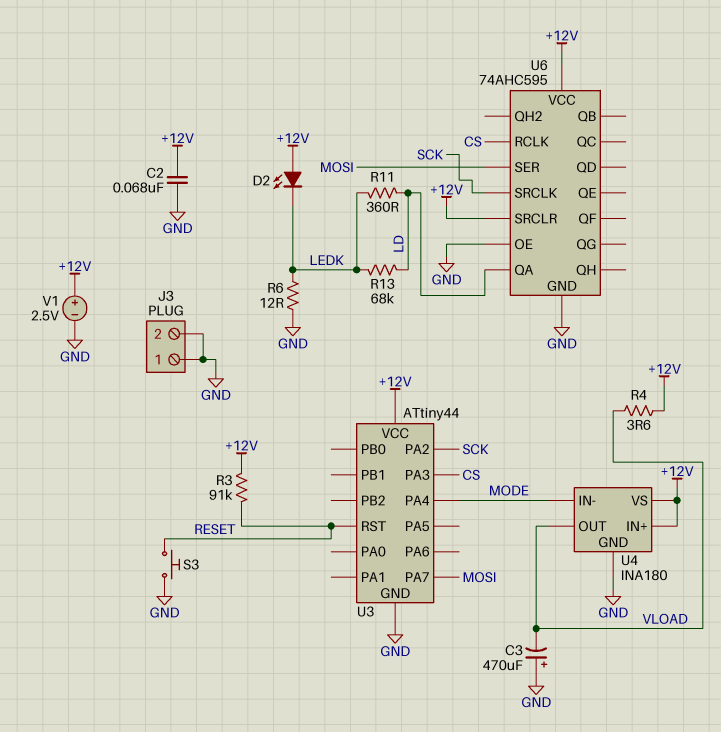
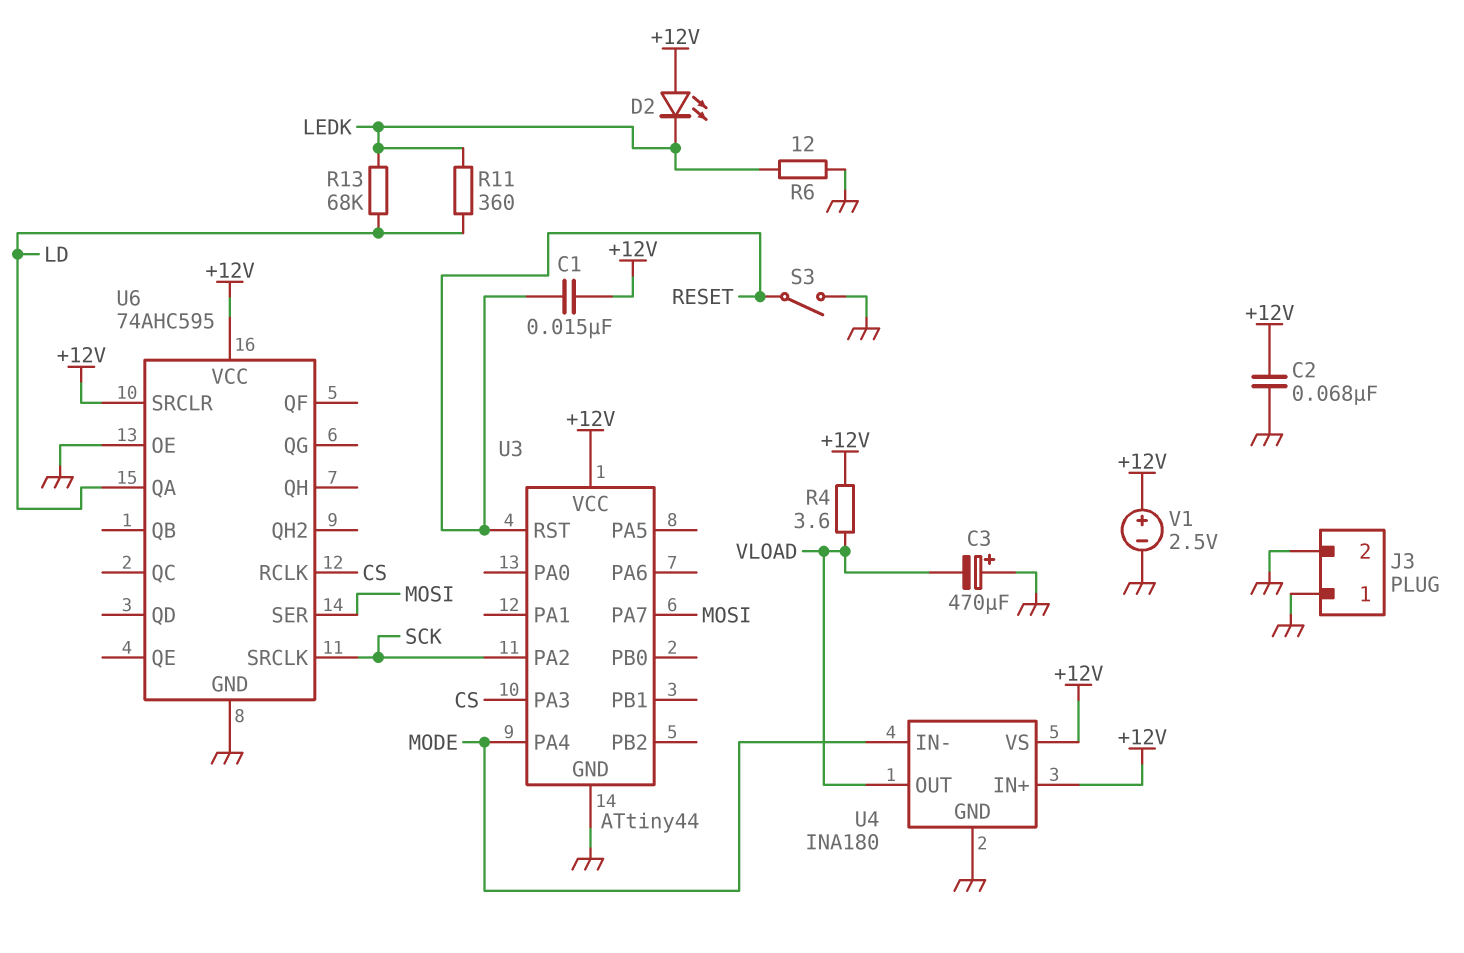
C1: none -> 15nF (+12V, RESET)
R3: 91k (+12V, RESET) -> none
S3: button (GND, RESET) -> switch (GND, RESET)

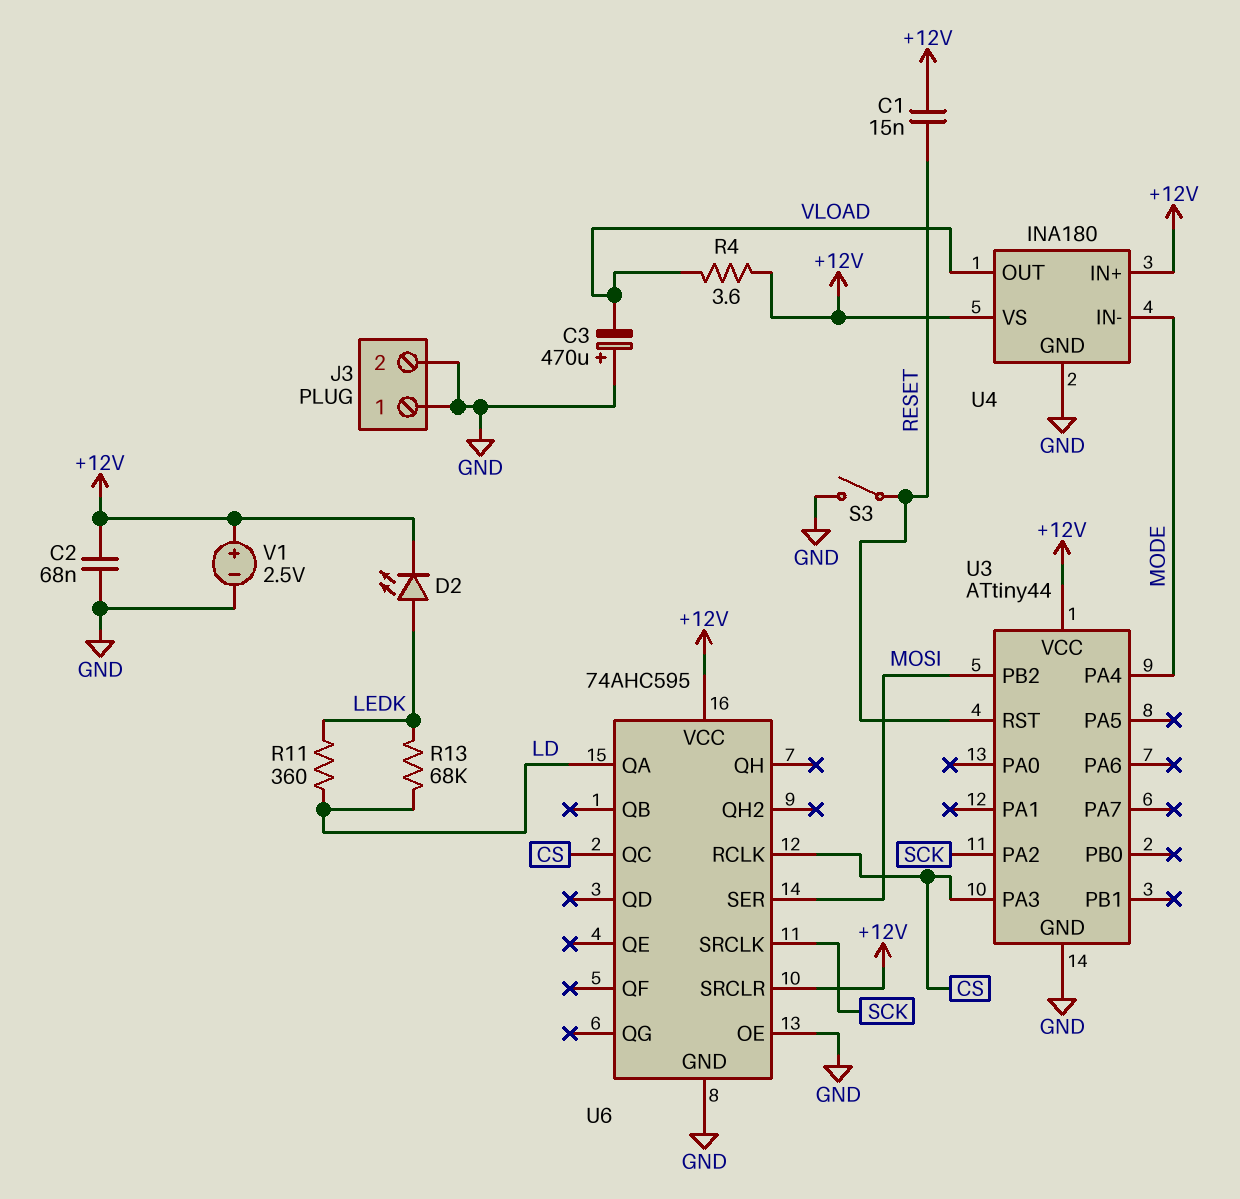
D2: LED (A +12V, K LEDK) -> LED (A LEDK, K +12V)
R6: 12 (GND, LEDK) -> none
U3 pin PA7: MOSI -> none
U3 pin PB2: none -> MOSI
U6 pin QC: none -> CS

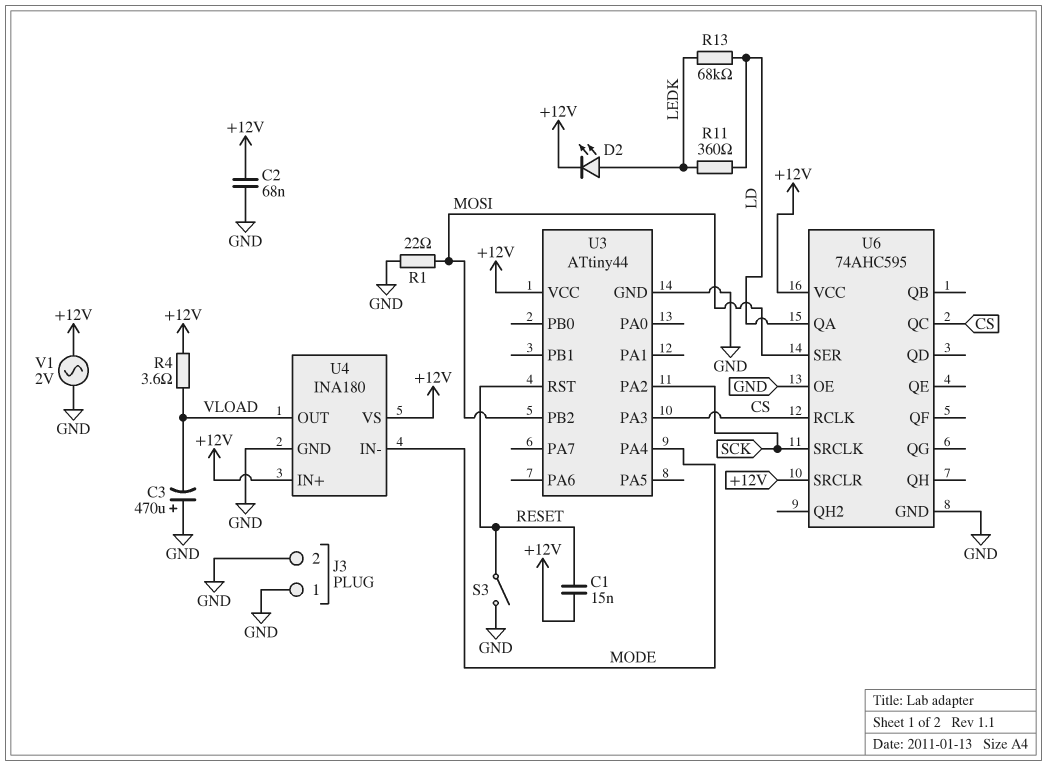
R1: none -> 22 (GND, MOSI)
V1: 2.5V (plus +12V, minus GND) -> AC 2V (+12V, GND)

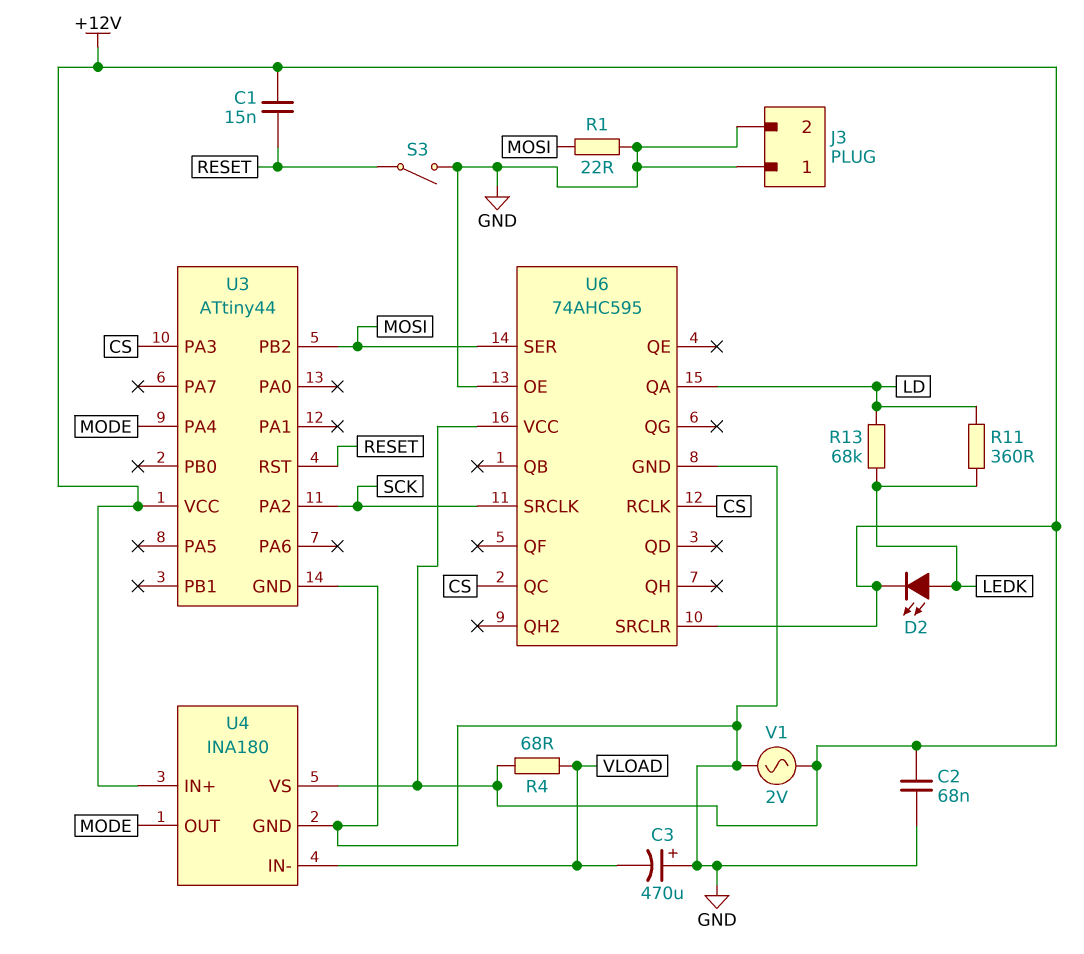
R4: 3.6 (+12V, VLOAD) -> 68 (+12V, VLOAD)
U4 pin IN-: MODE -> VLOAD
U4 pin OUT: VLOAD -> MODE

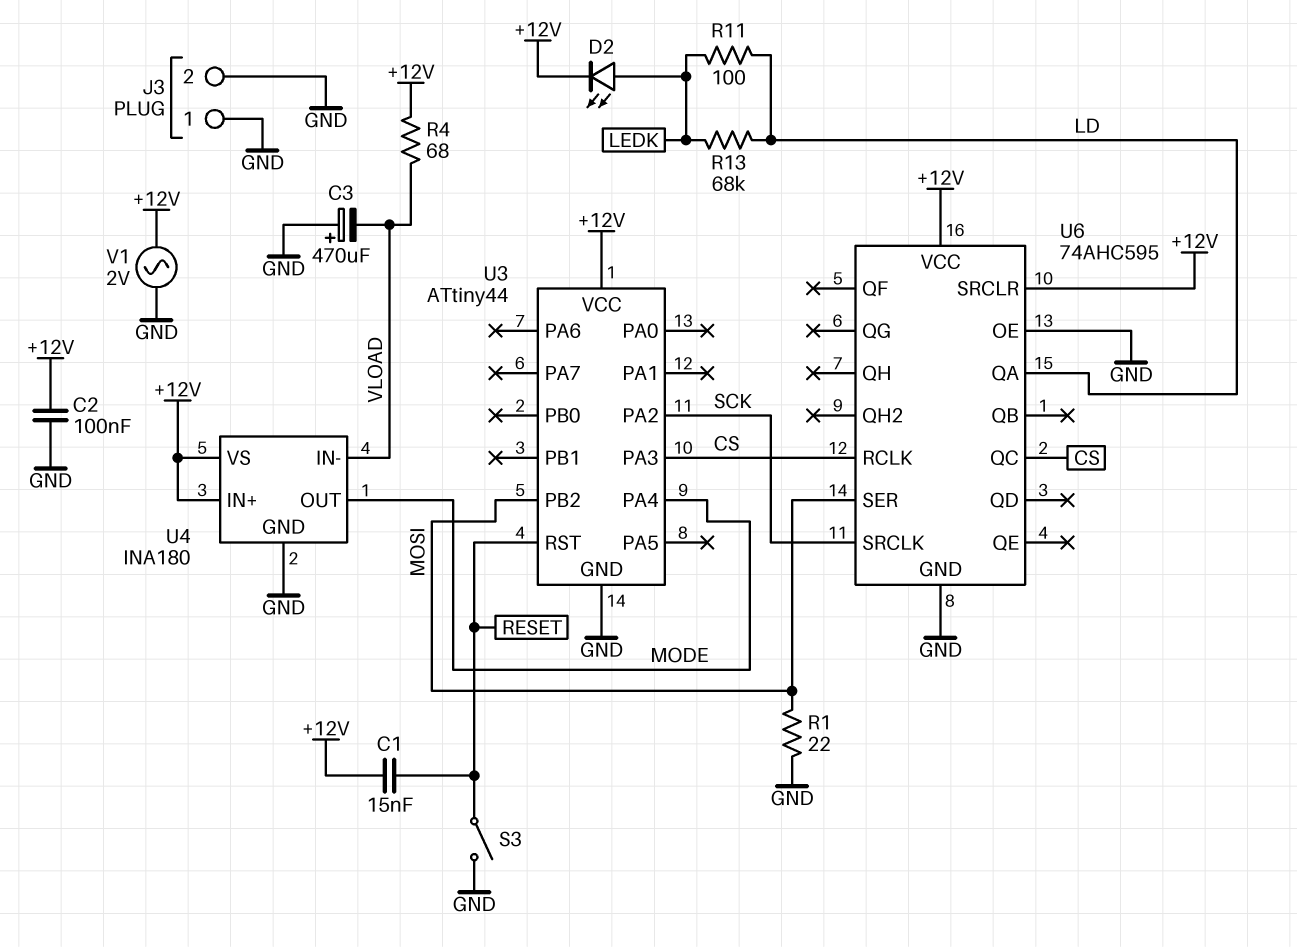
C2: 68nF (+12V, GND) -> 100nF (+12V, GND)
R11: 360 (LD, LEDK) -> 100 (LD, LEDK)

